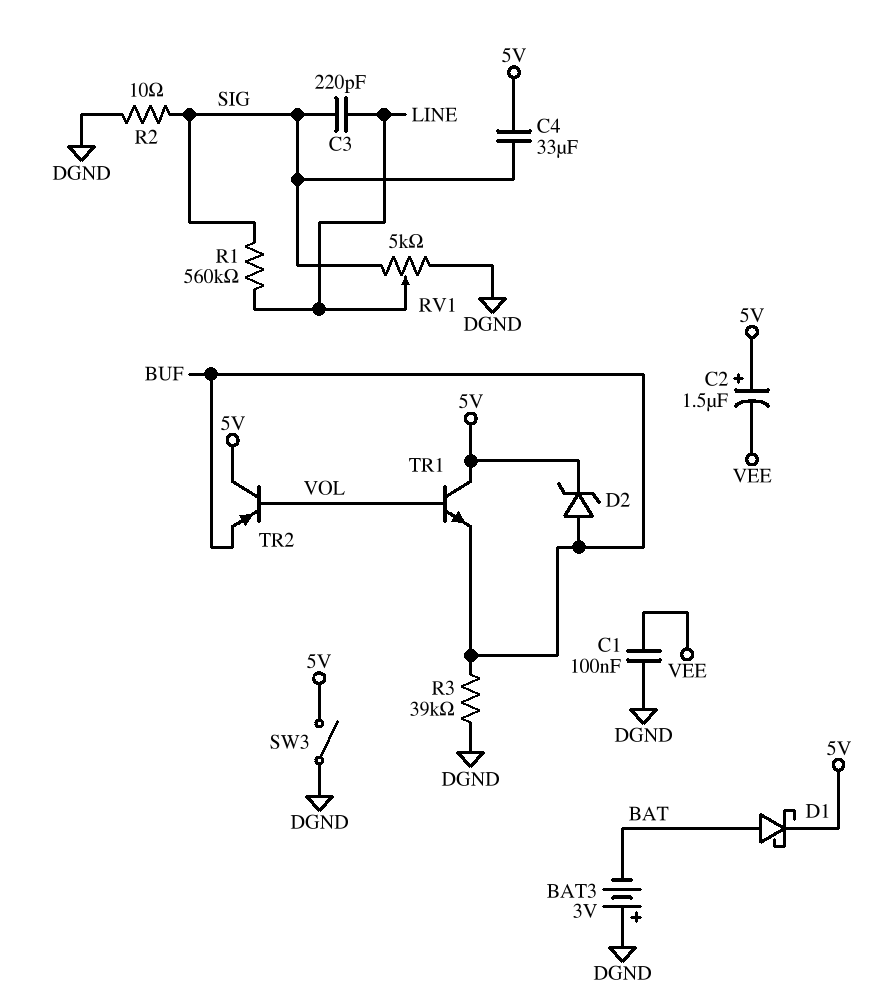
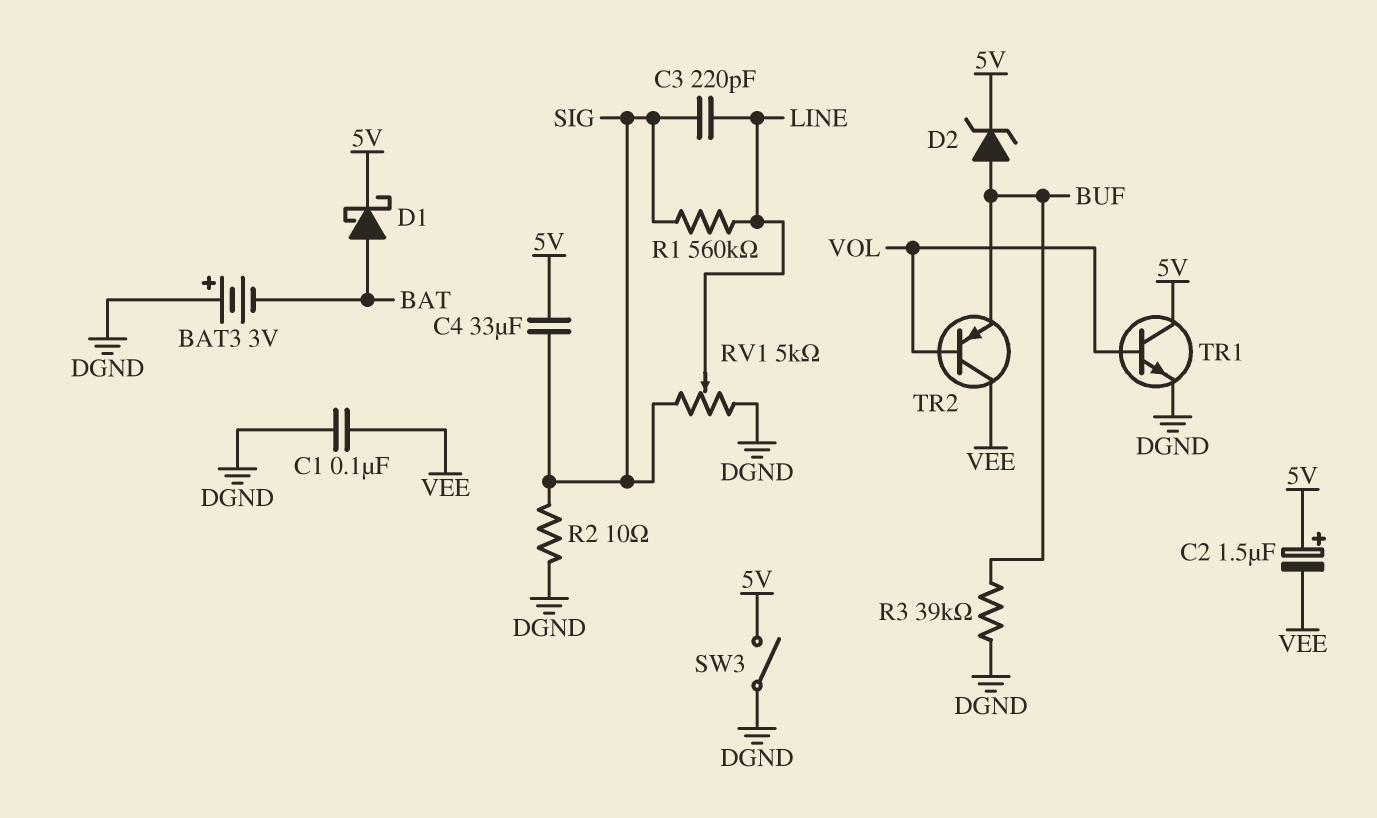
TR1: NPN (B VOL, C 5V, E BUF) -> NPN (B VOL, C 5V, E DGND)
TR2: PNP (B VOL, C 5V, E BUF) -> PNP (B VOL, C VEE, E BUF)

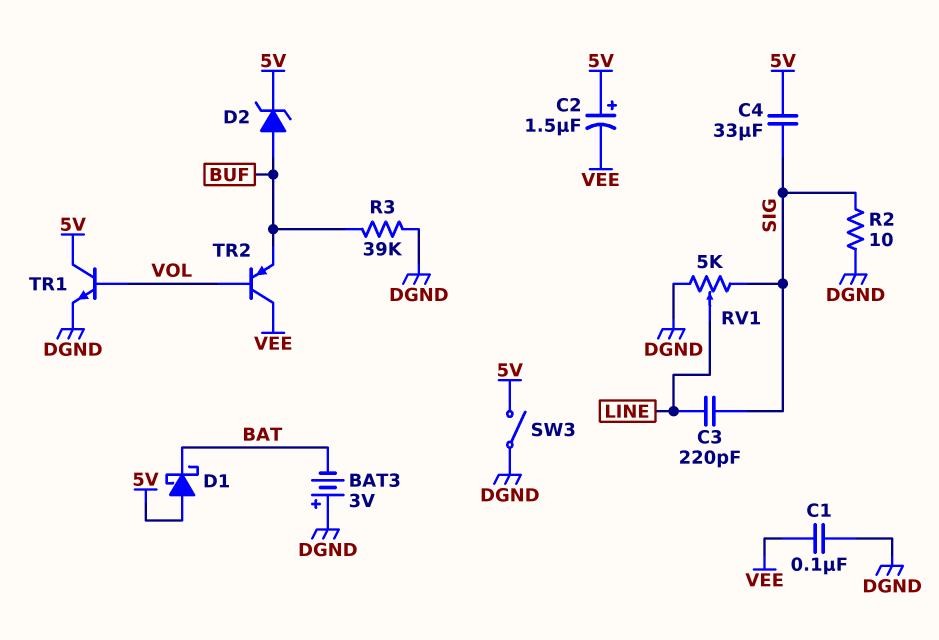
D1: schottky (A BAT, K 5V) -> schottky (A 5V, K BAT)
R1: 560k (LINE, SIG) -> none

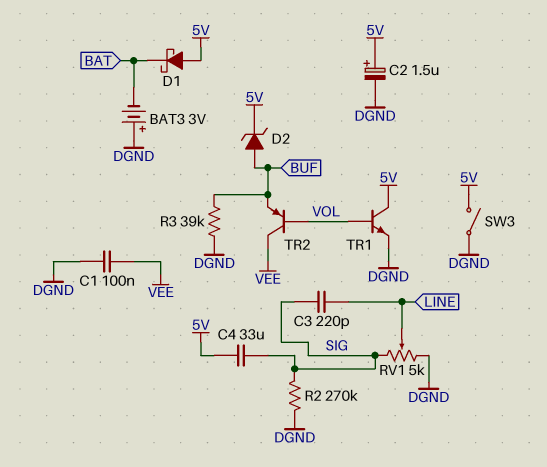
C2: 1.5uF (plus 5V, minus VEE) -> 1.5uF (plus 5V, minus DGND)
R2: 10 (DGND, SIG) -> 270k (DGND, SIG)

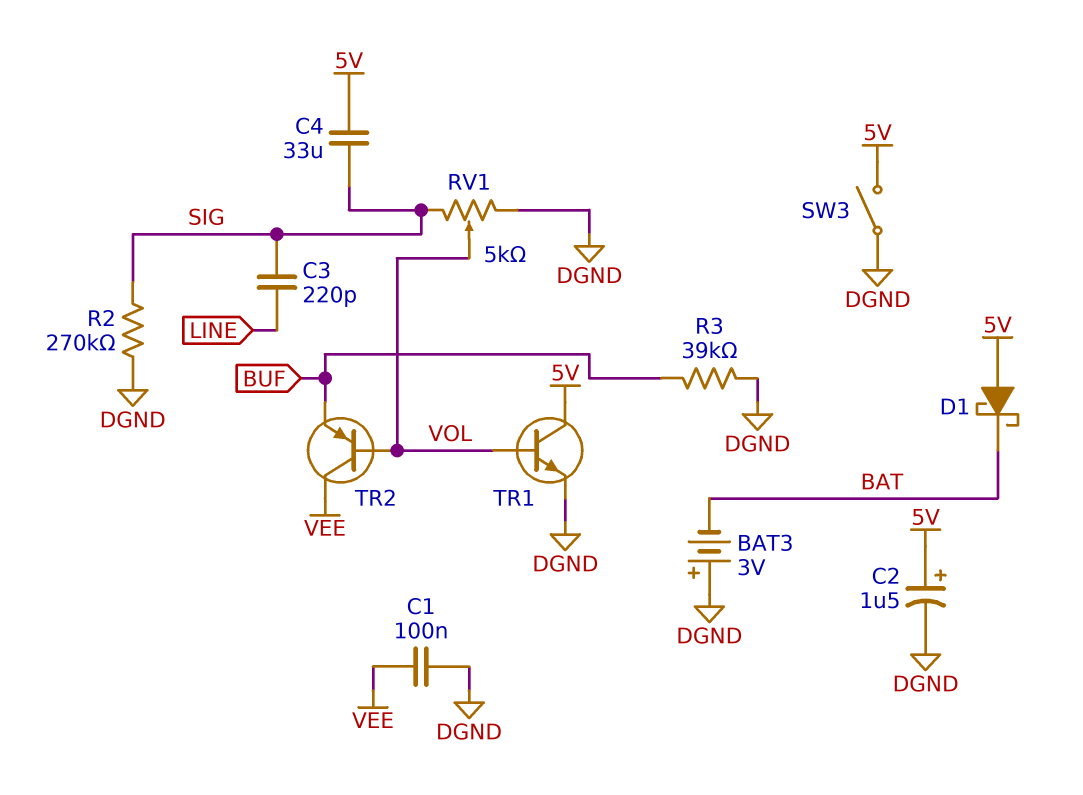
D2: zener (A BUF, K 5V) -> none
RV1: 5k (DGND, SIG, wiper LINE) -> 5k (DGND, SIG, wiper VOL)

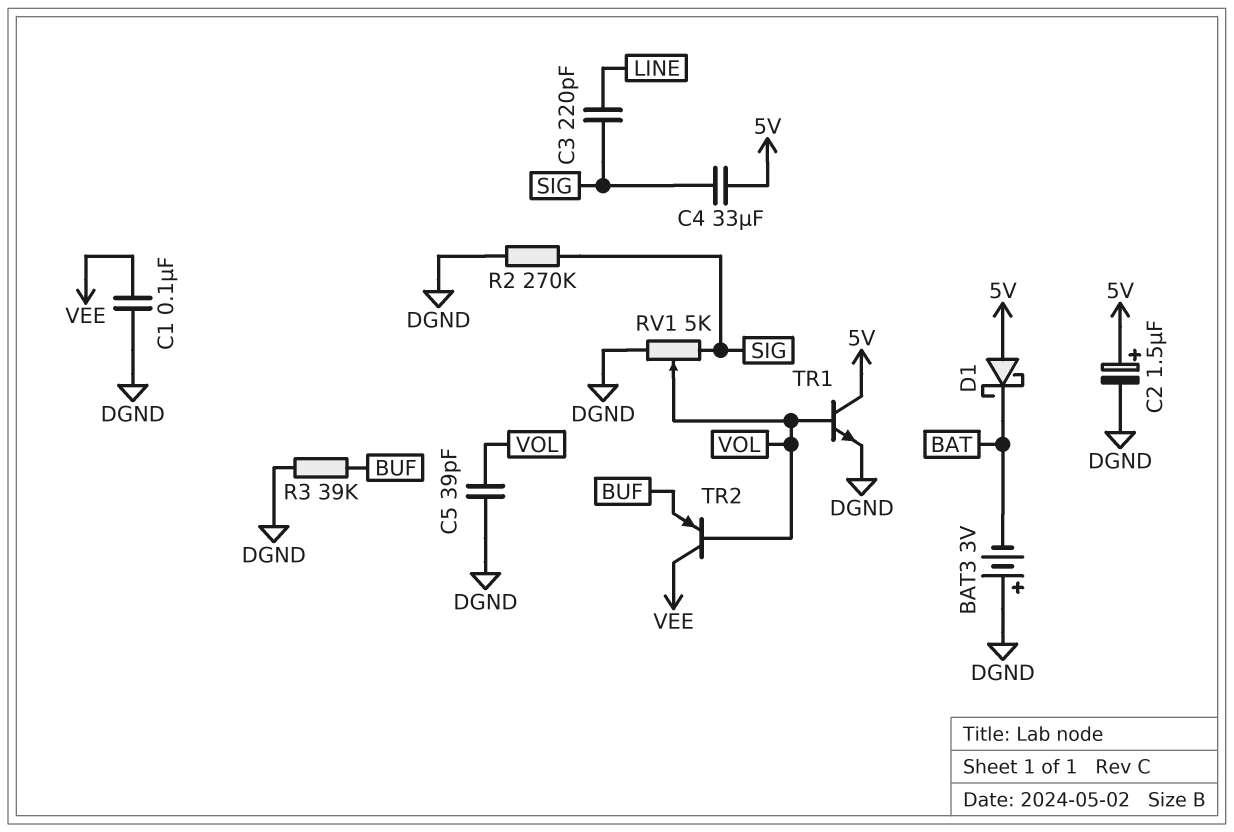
C5: none -> 39pF (DGND, VOL)
SW3: switch (5V, DGND) -> none

